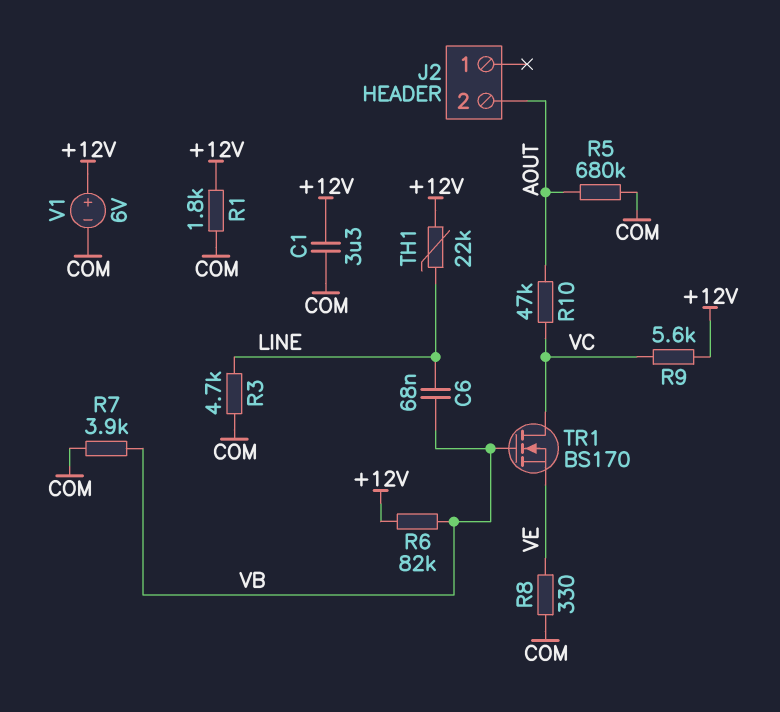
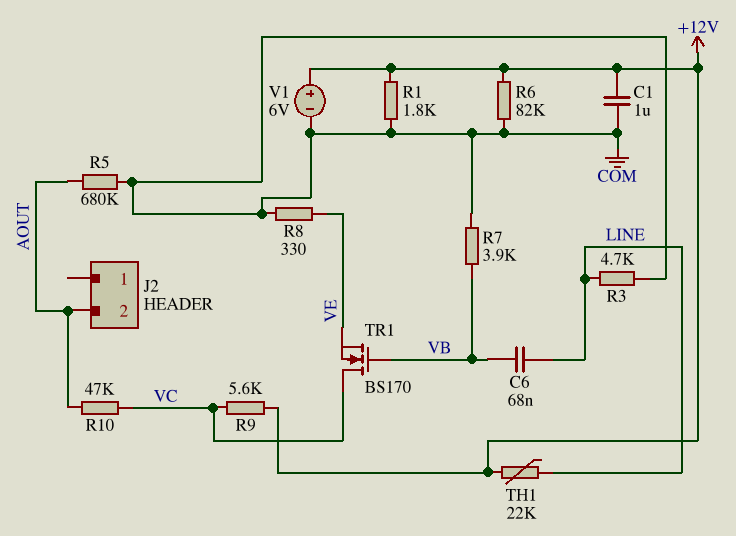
C1: 3.3uF (+12V, COM) -> 1uF (+12V, COM)
R6: 82k (+12V, VB) -> 82k (+12V, COM)

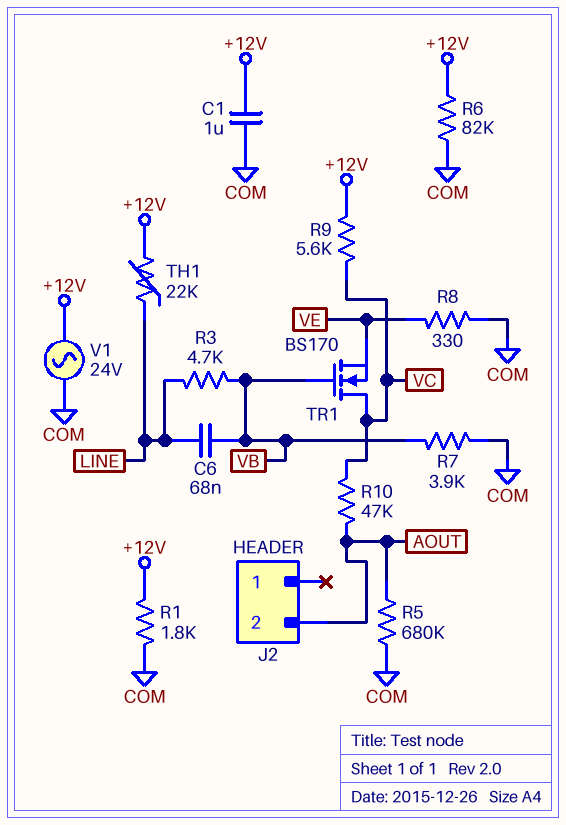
R3: 4.7k (COM, LINE) -> 4.7k (LINE, VB)
V1: 6V (plus +12V, minus COM) -> AC 24V (+12V, COM)

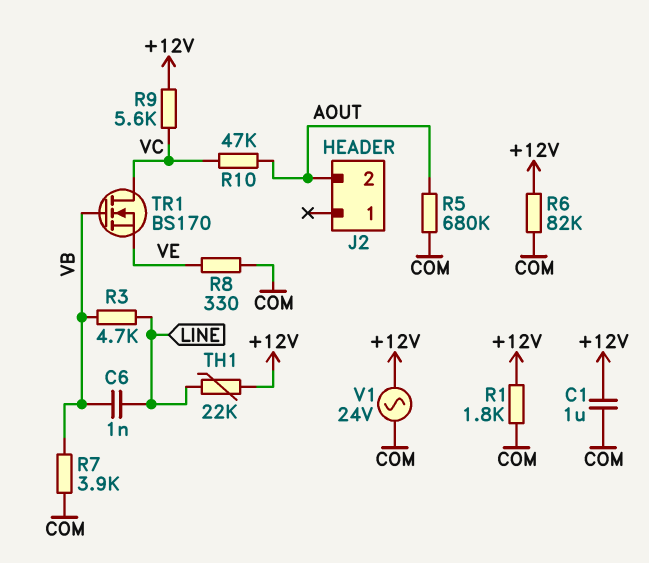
C6: 68nF (LINE, VB) -> 1nF (LINE, VB)

